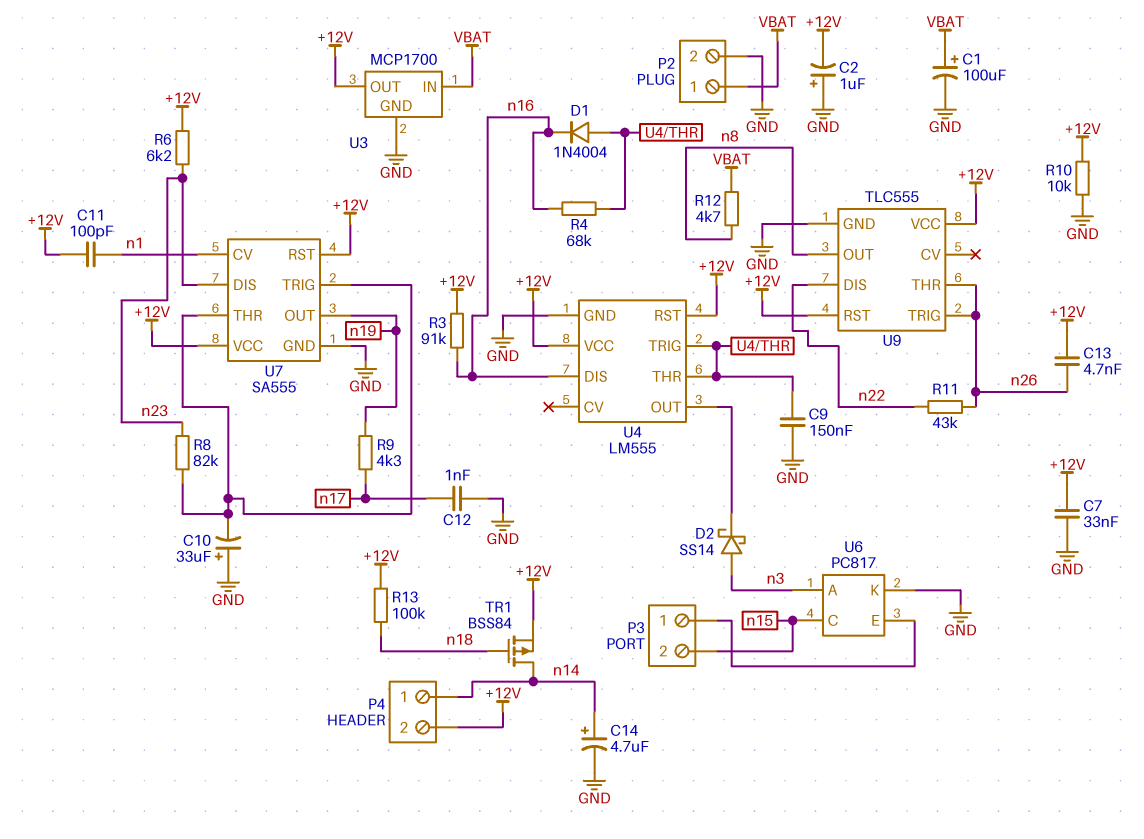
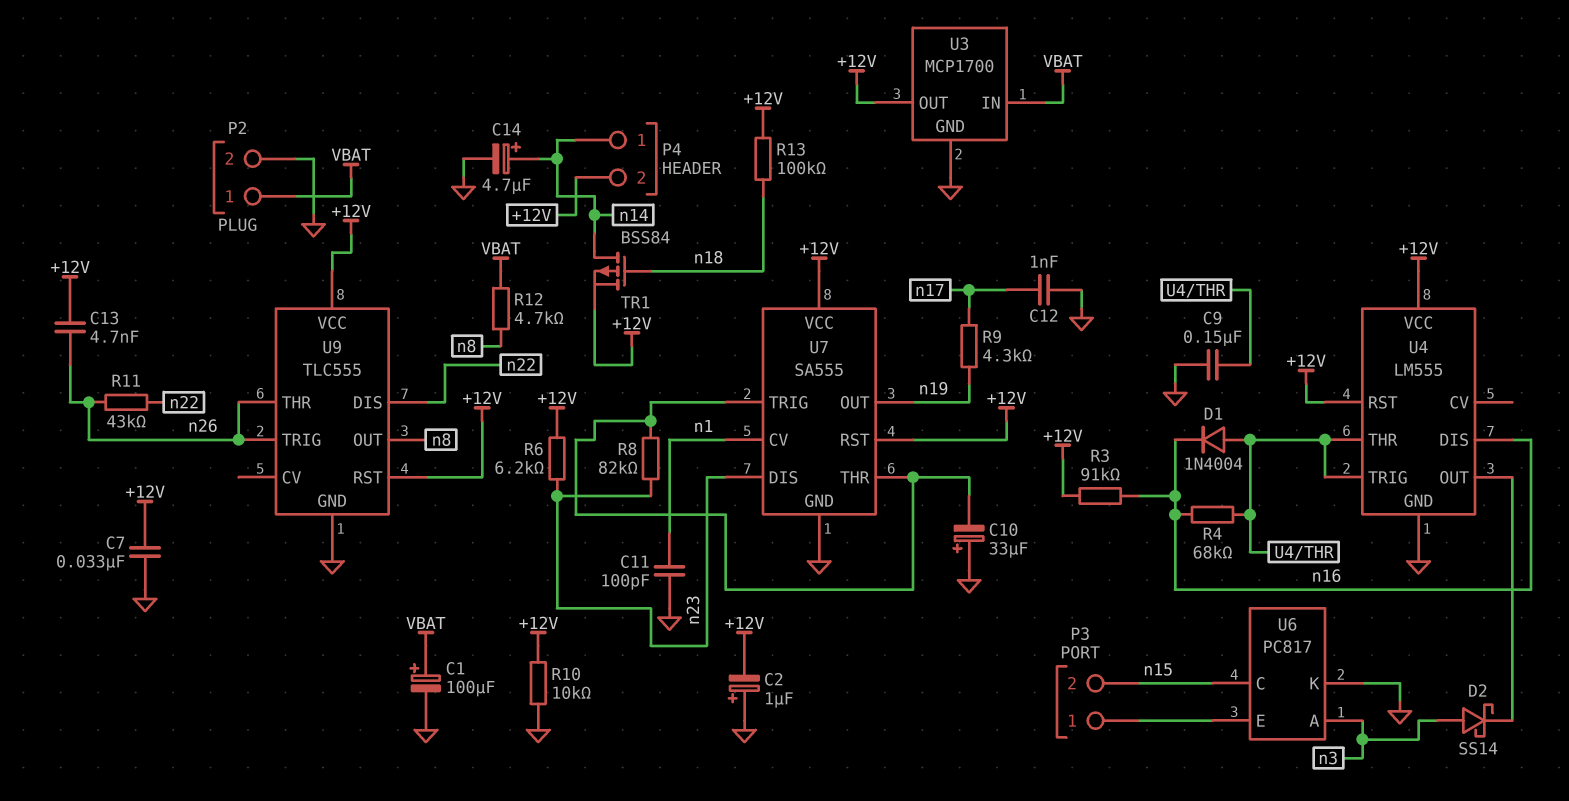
C11: 100pF (+12V, n1) -> 100pF (GND, n1)

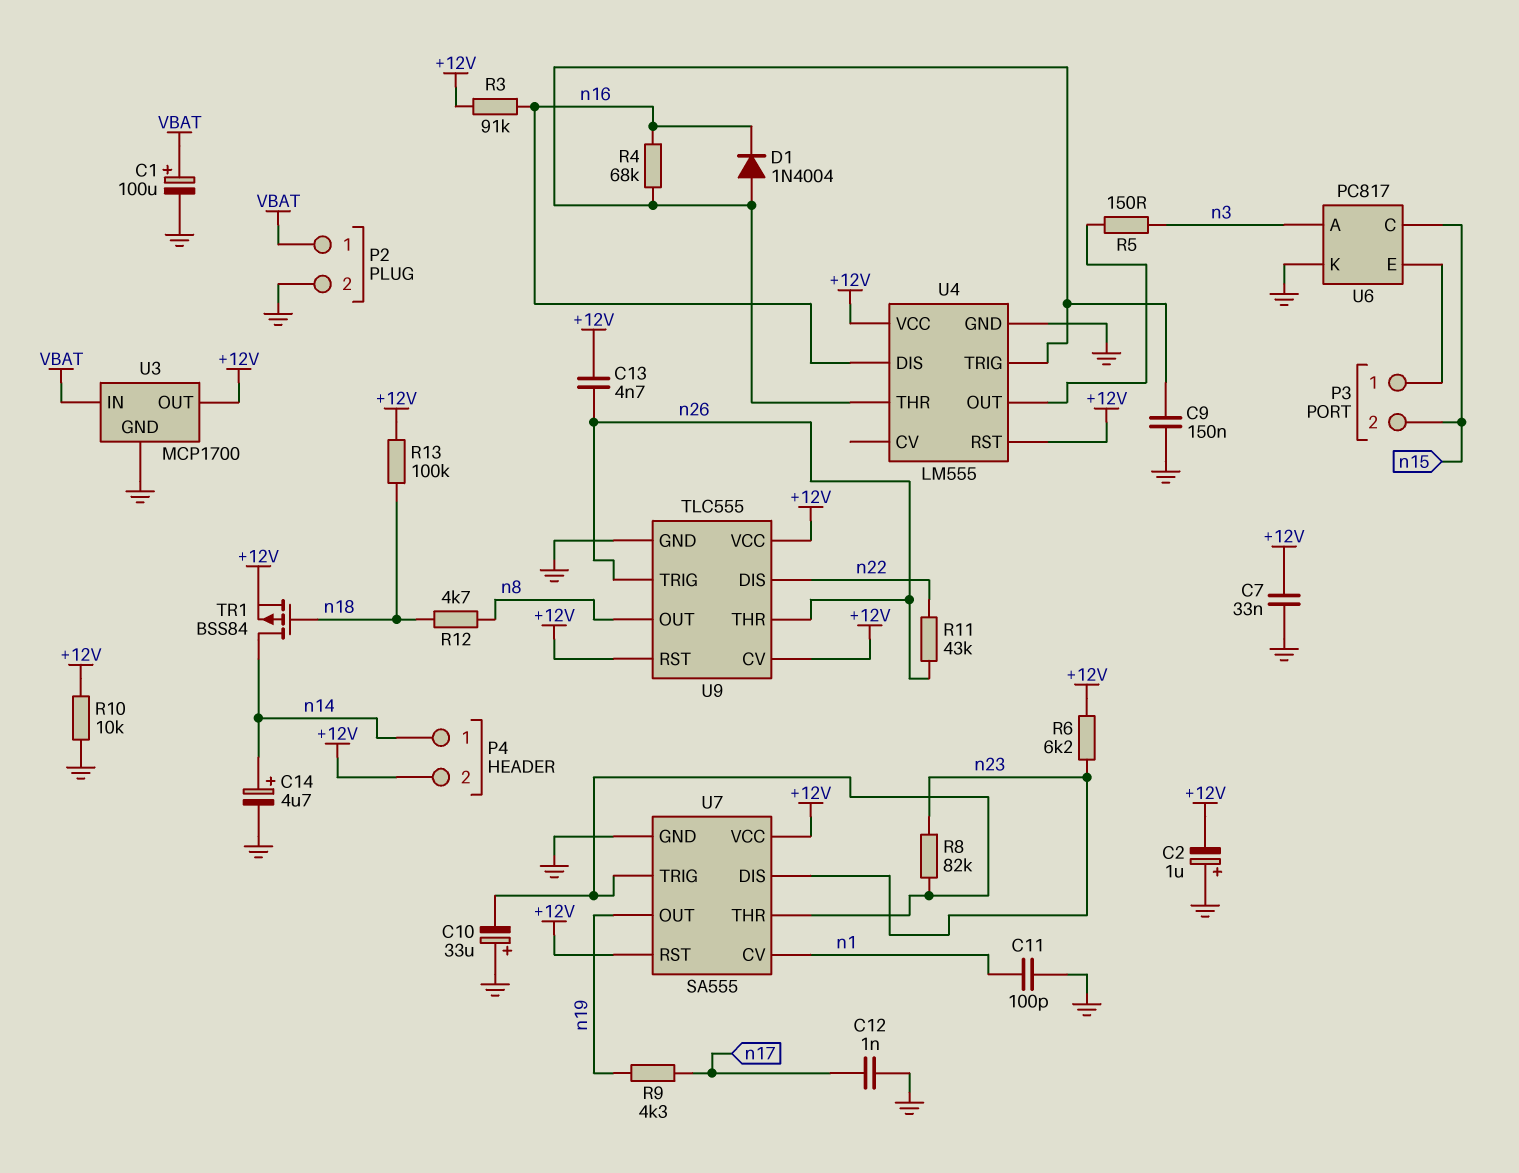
D2: schottky SS14 (A n3, K U4/OUT) -> none
R5: none -> 150 (U4/OUT, n3)
R12: 4.7k (VBAT, n8) -> 4.7k (n8, n18)
U9 pin CV: none -> +12V

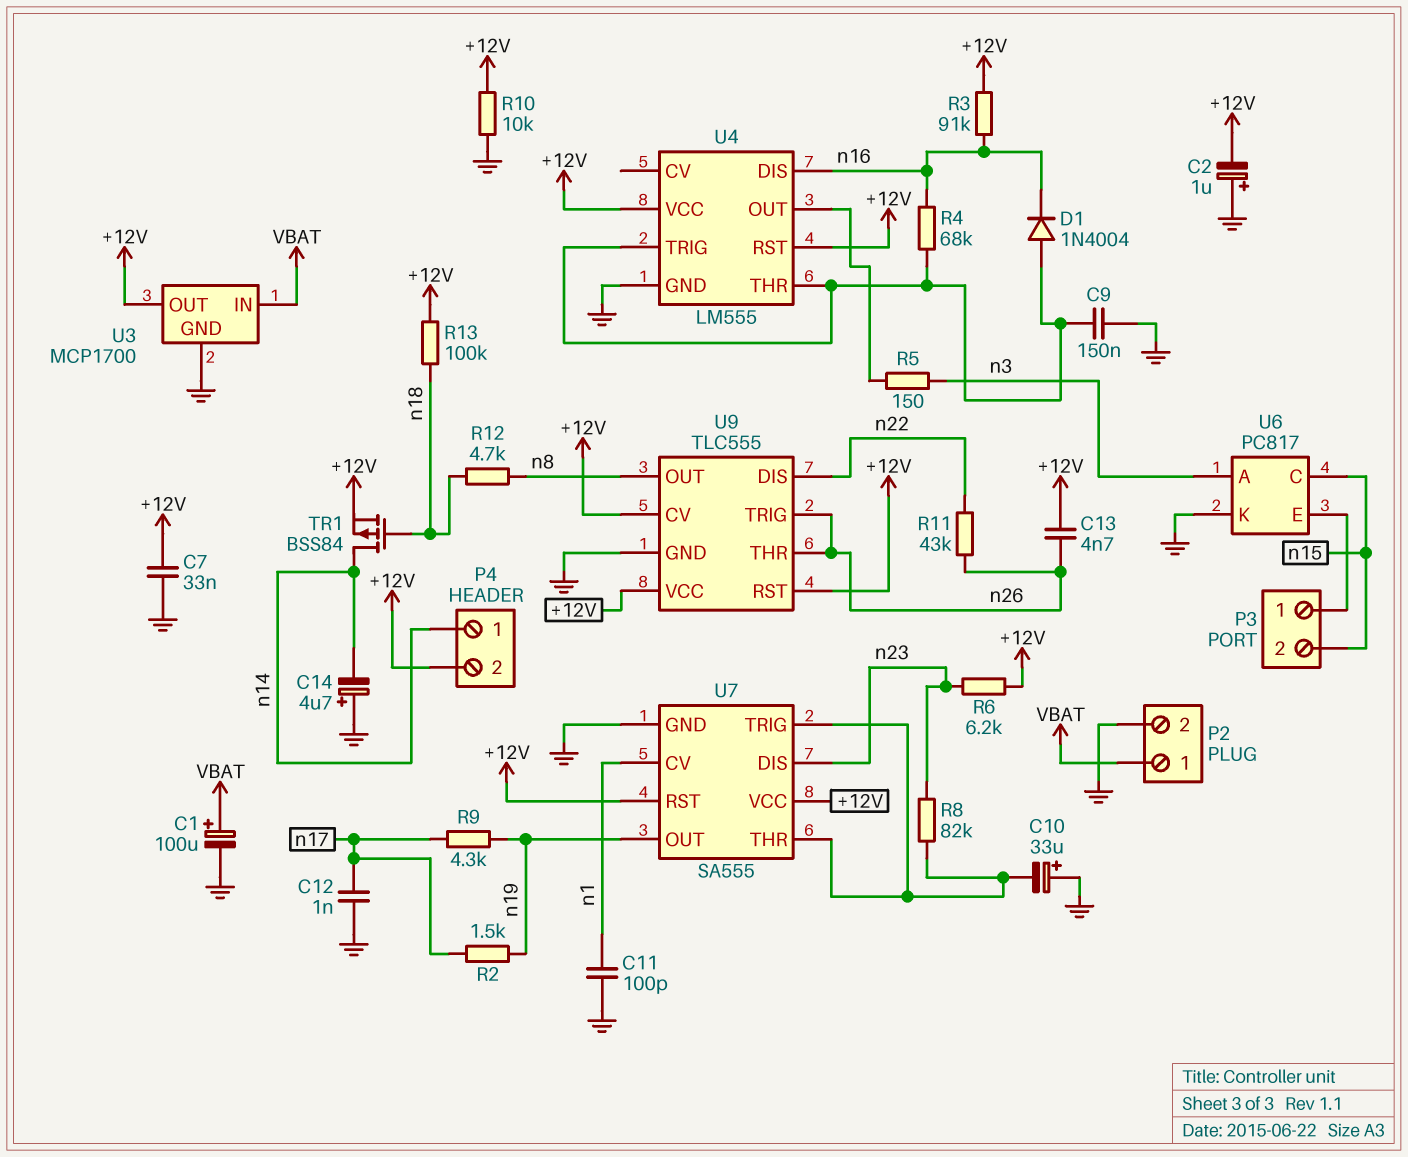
C14: 4.7uF (plus n14, minus GND) -> 4.7uF (plus GND, minus n14)
R2: none -> 1.5k (n17, n19)

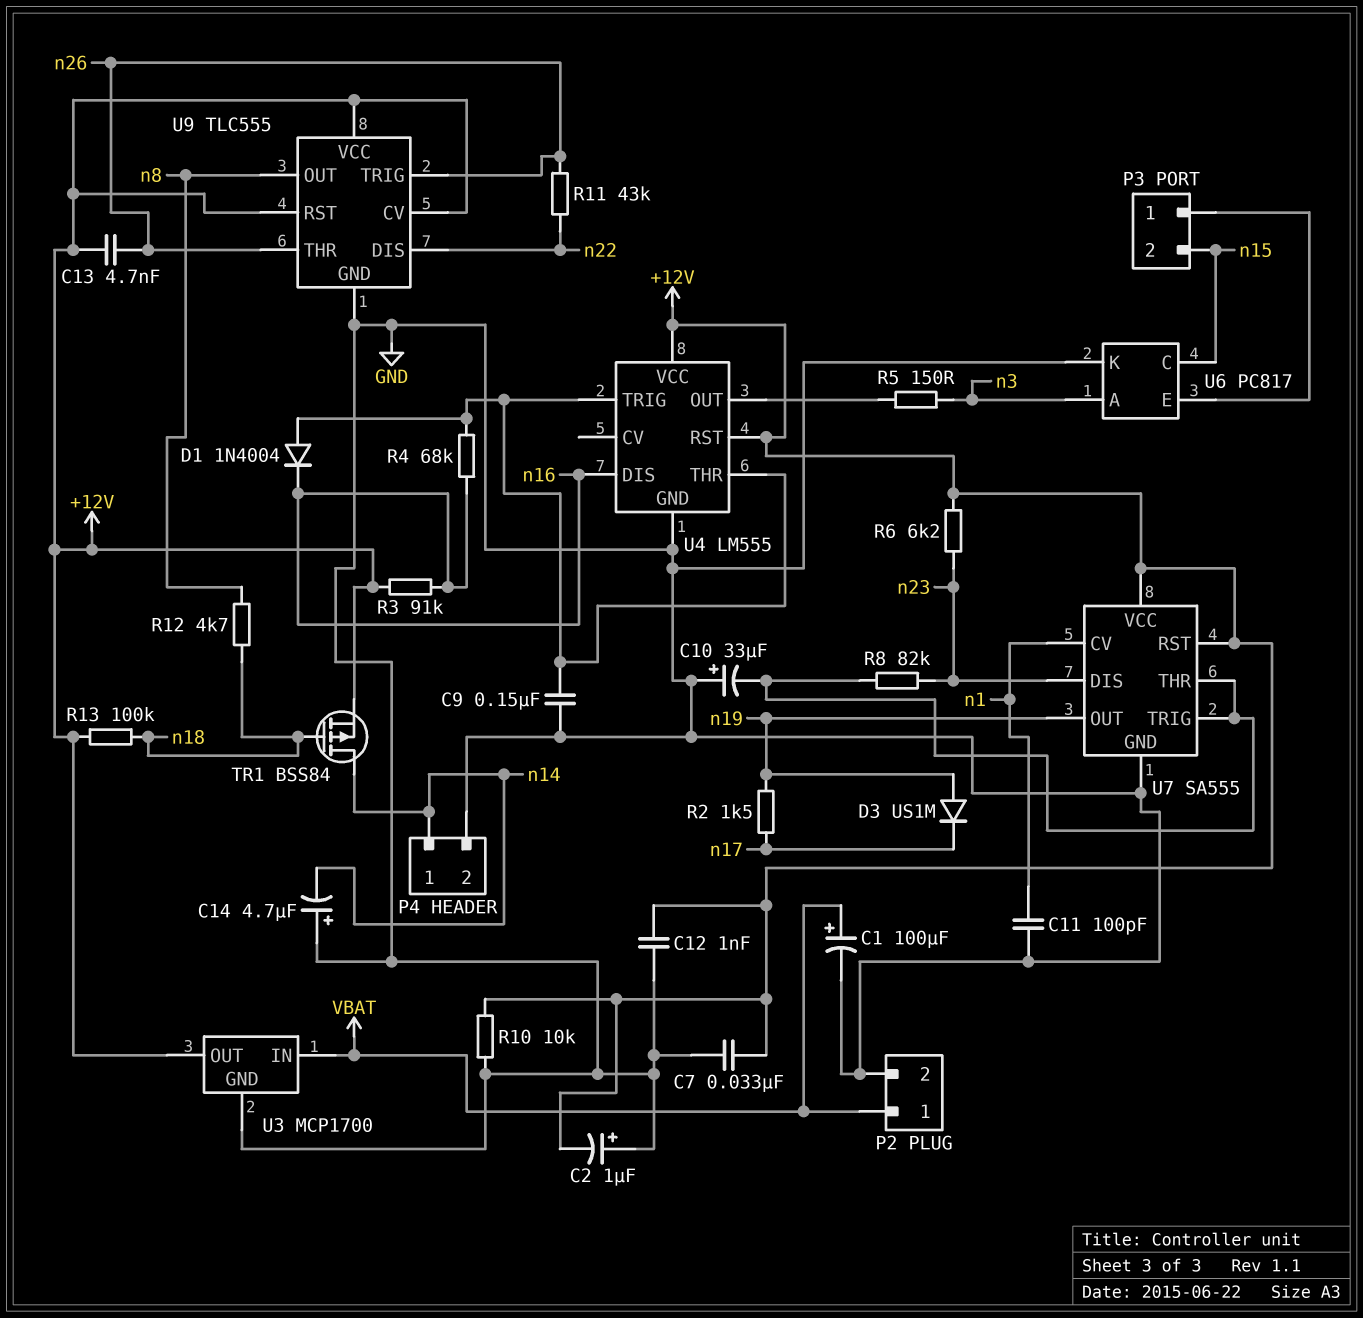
C12: 1nF (GND, n17) -> 1nF (+12V, GND)
D3: none -> diode US1M (A n19, K n17)
P4 pin 2: +12V -> GND
R9: 4.3k (n17, n19) -> none

